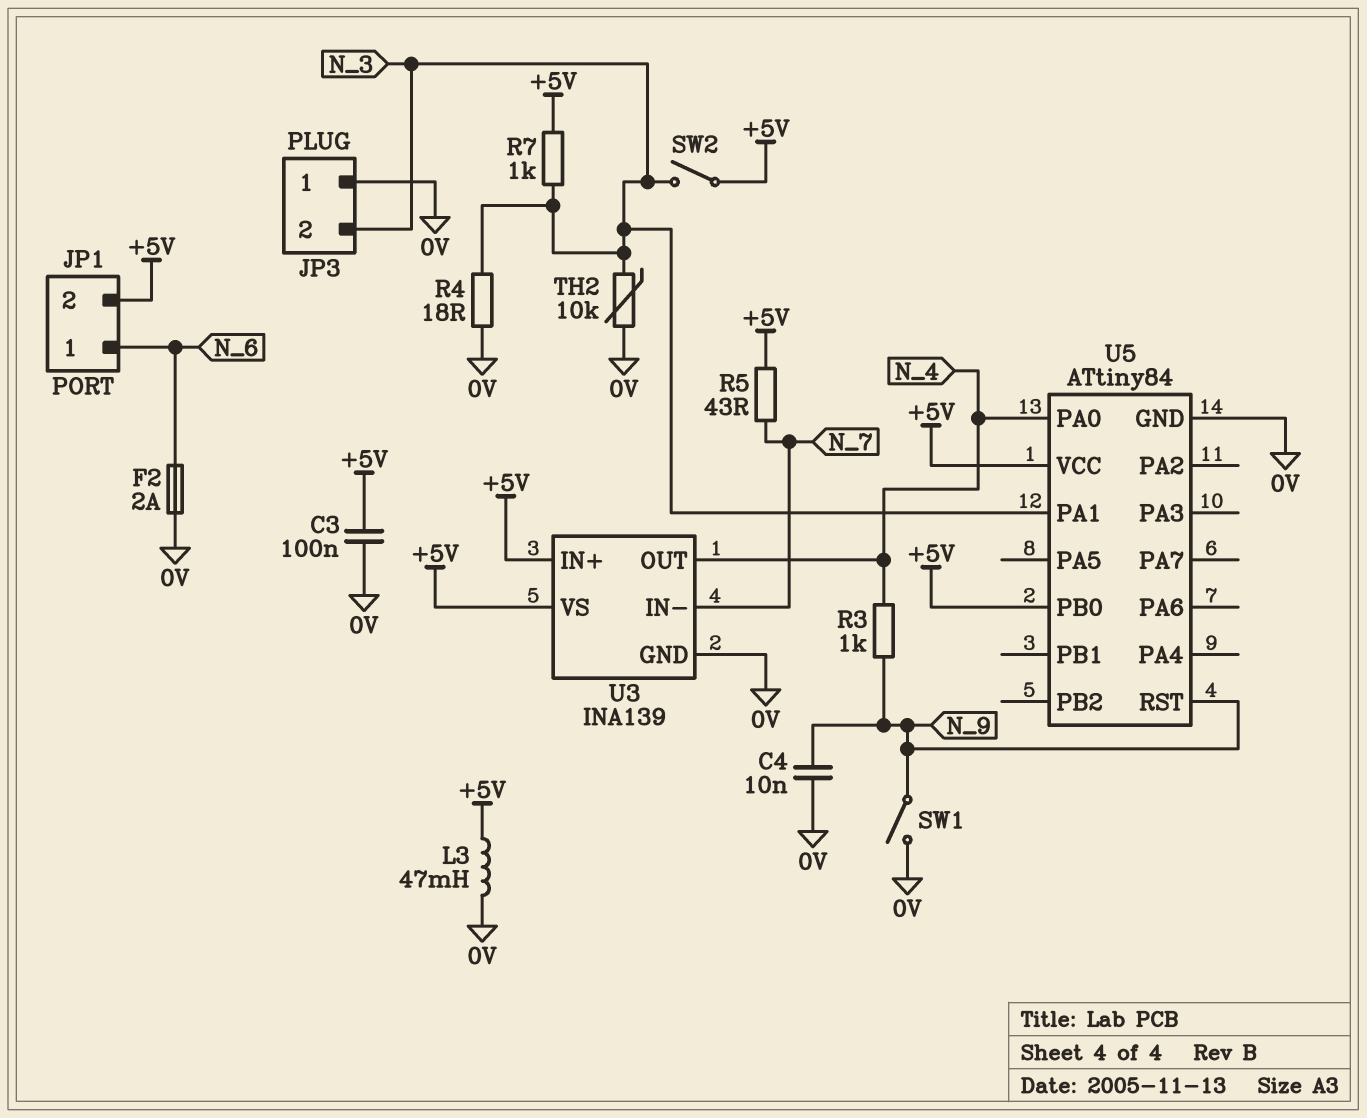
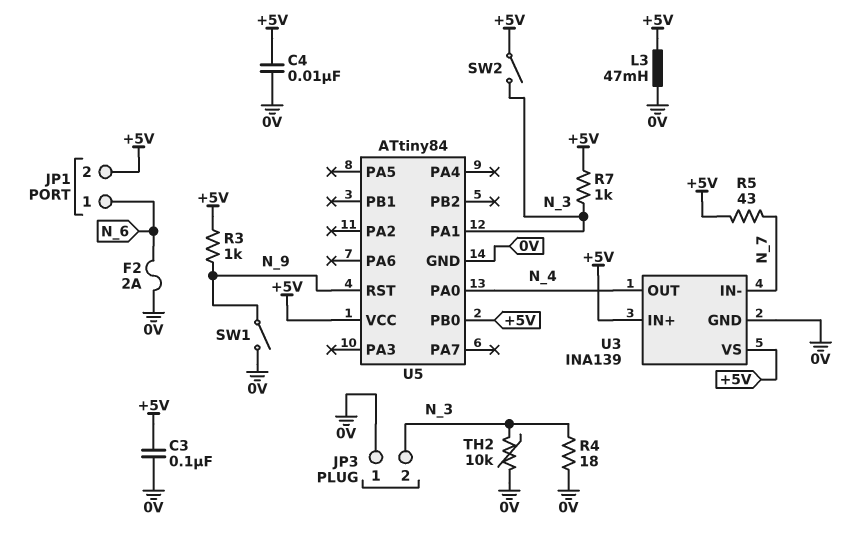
C4: 10nF (0V, N_9) -> 10nF (+5V, 0V)
R3: 1k (N_4, N_9) -> 1k (+5V, N_9)

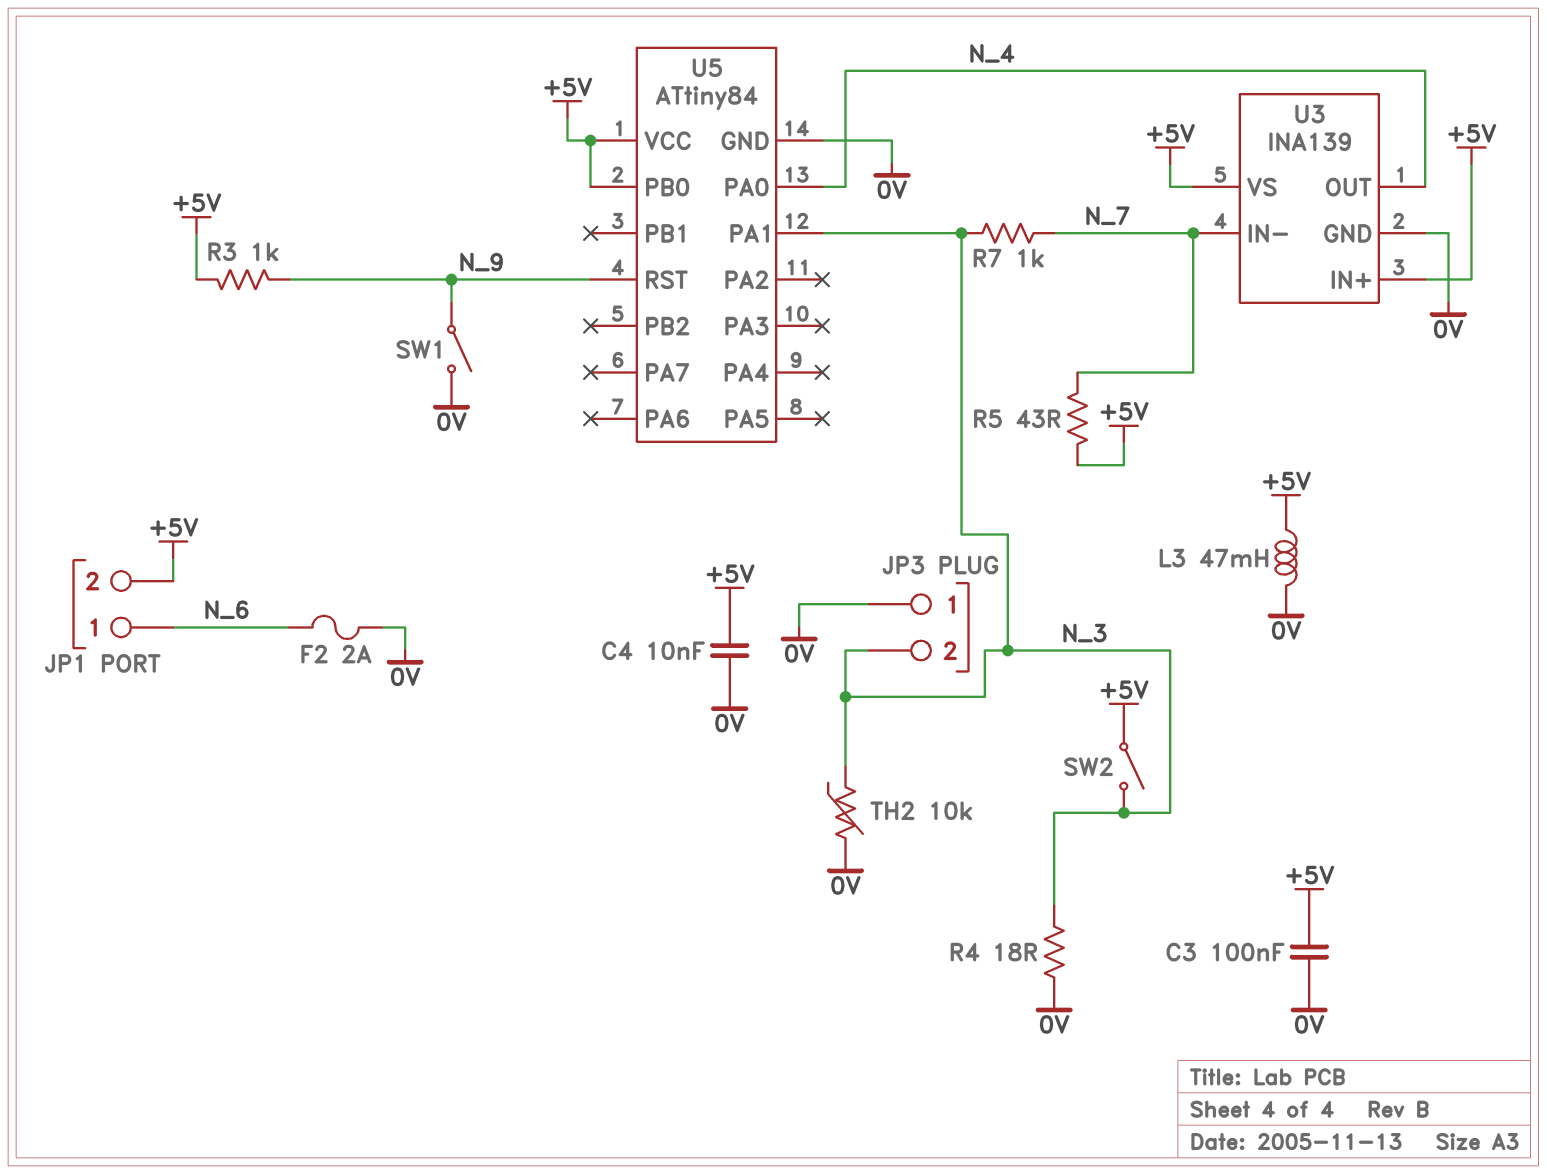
R7: 1k (+5V, N_3) -> 1k (N_3, N_7)

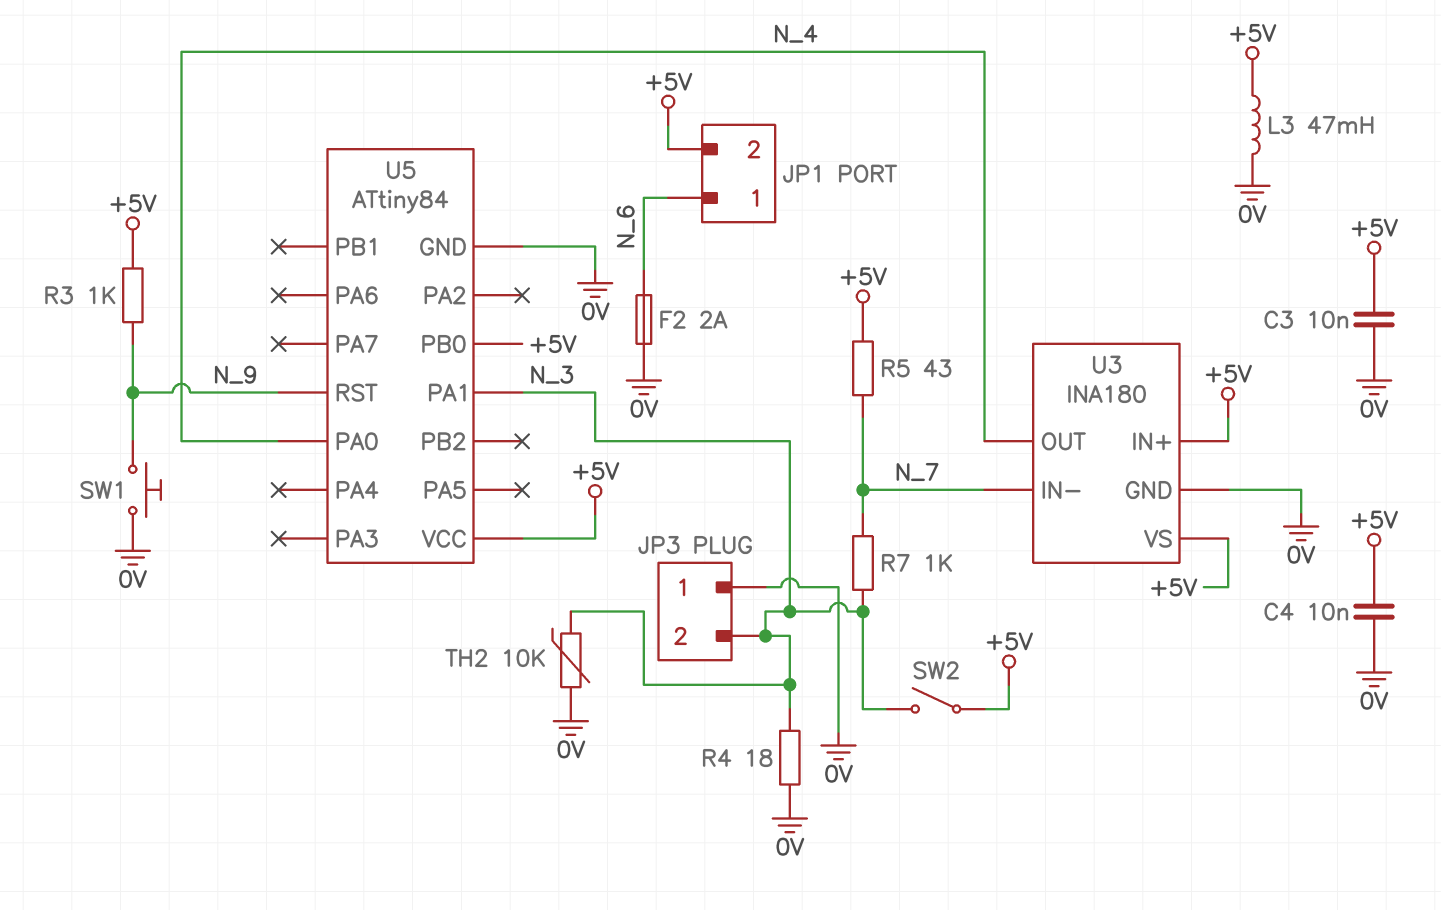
C3: 100nF (+5V, 0V) -> 10nF (+5V, 0V)
SW1: switch (0V, N_9) -> button (0V, N_9)
U3: INA139 -> INA180

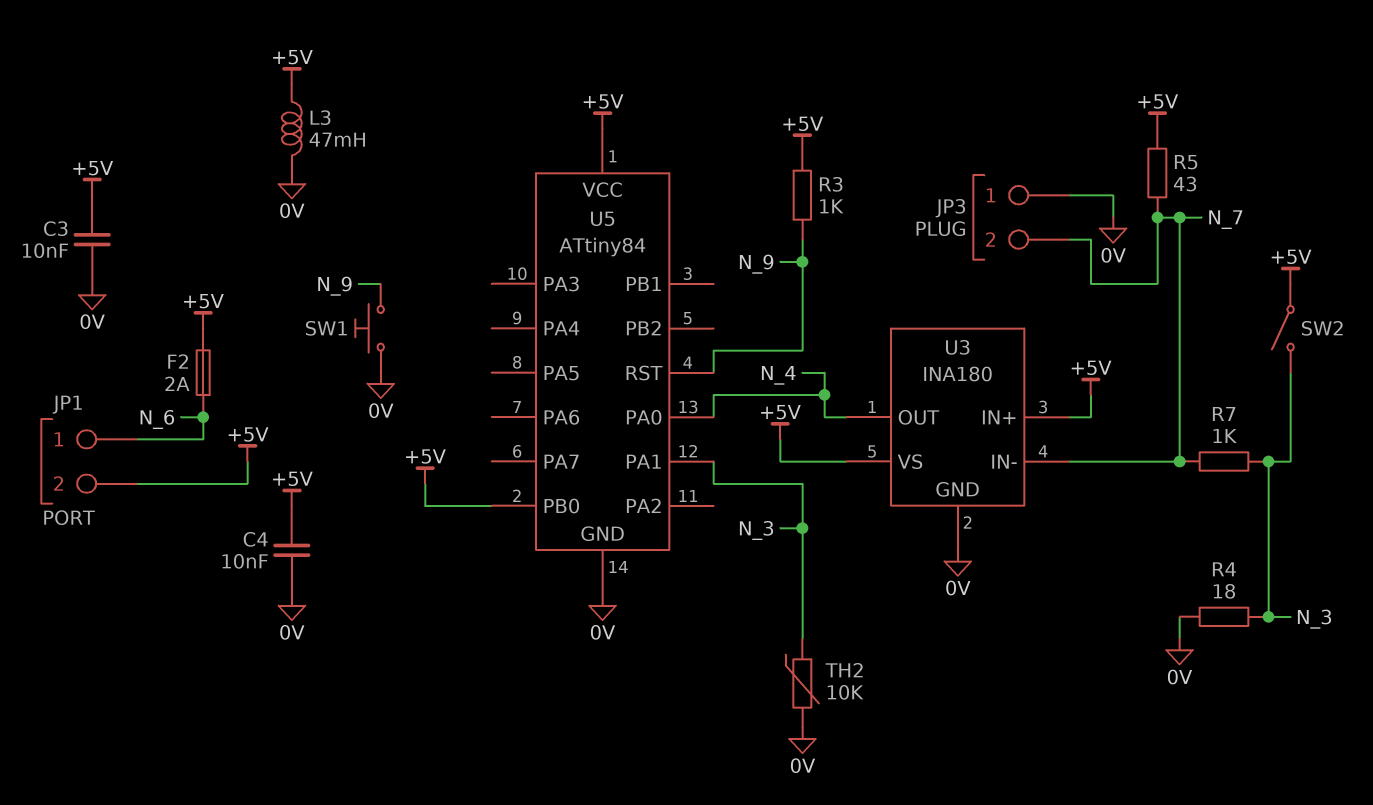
F2: 2A (0V, N_6) -> 2A (+5V, N_6)
JP3 pin 2: N_3 -> N_7

